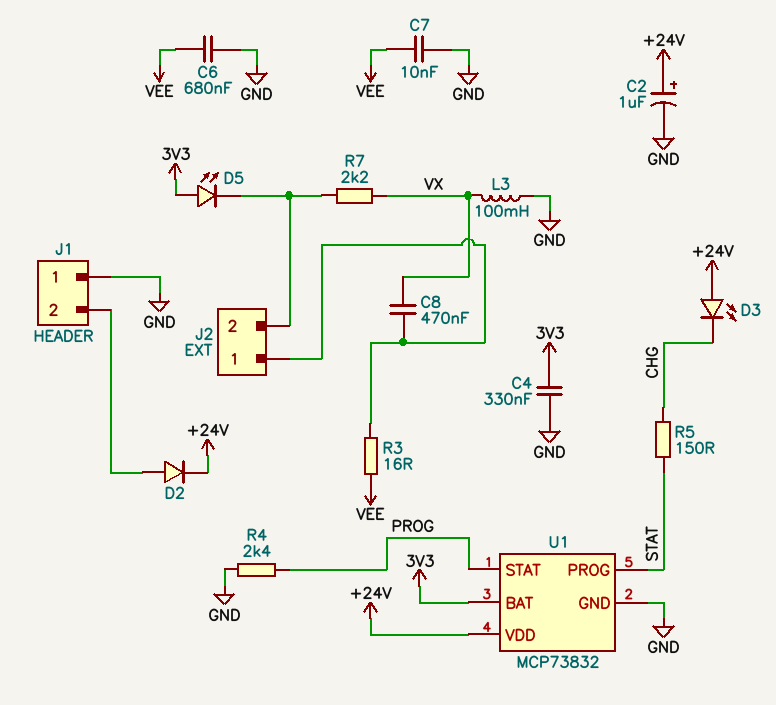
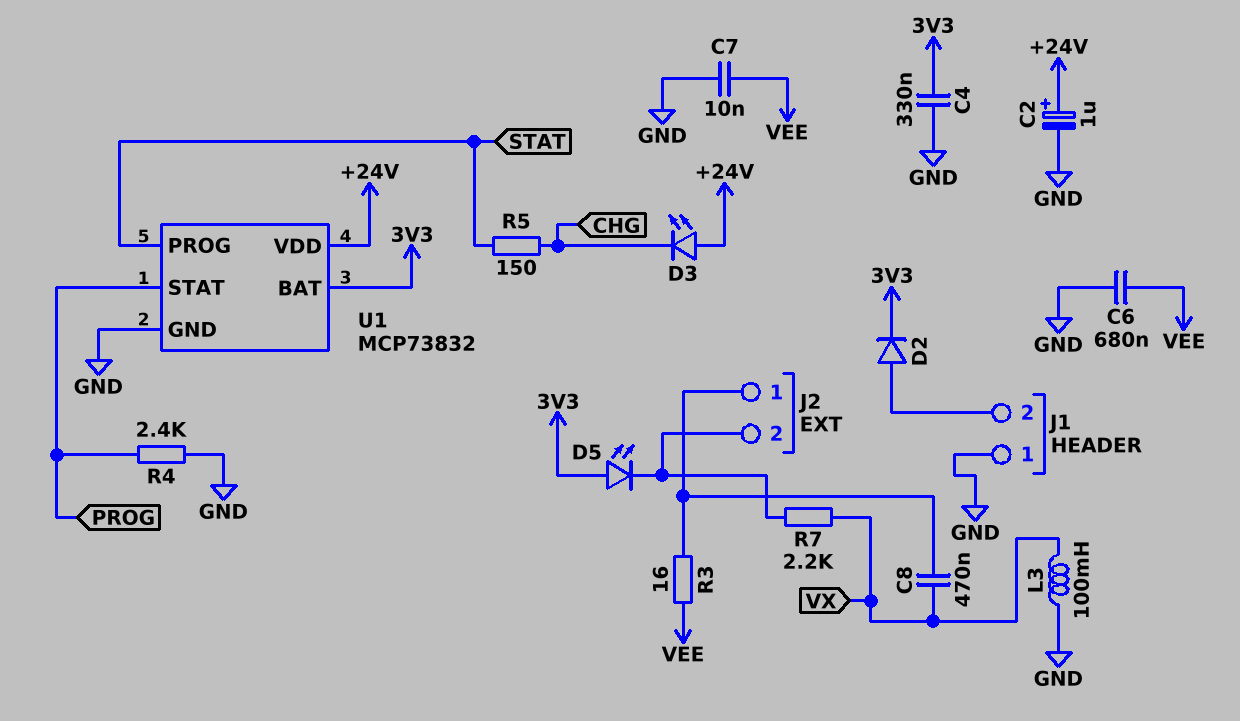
D2: diode (A J1/2, K +24V) -> diode (A J1/2, K 3V3)

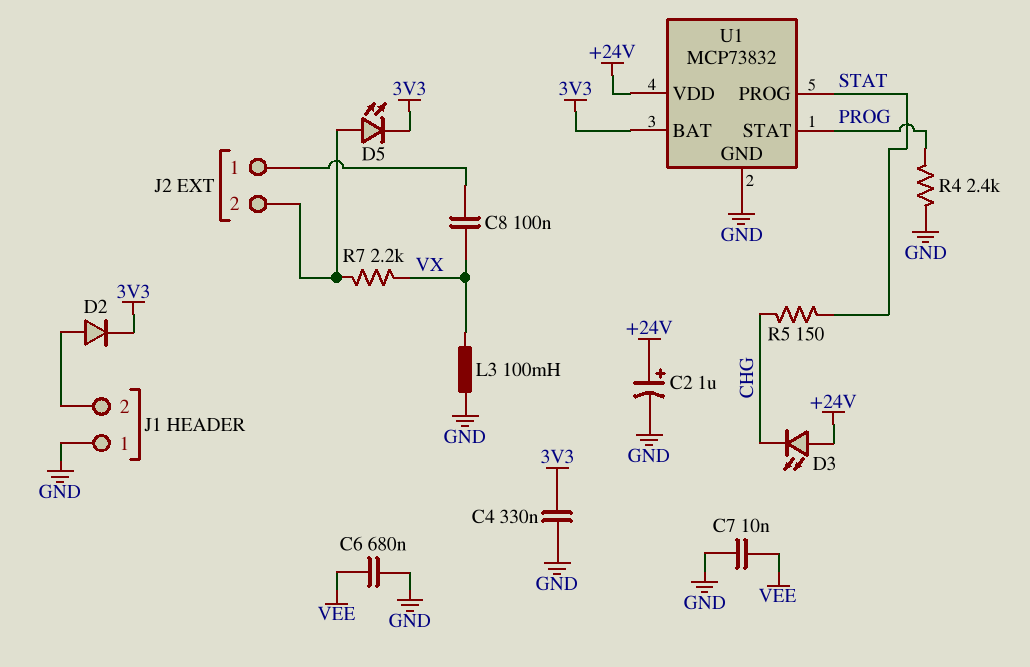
C8: 470nF (J2/1, VX) -> 100nF (J2/1, VX)
D5: LED (A 3V3, K J2/2) -> LED (A J2/2, K 3V3)
R3: 16 (J2/1, VEE) -> none

